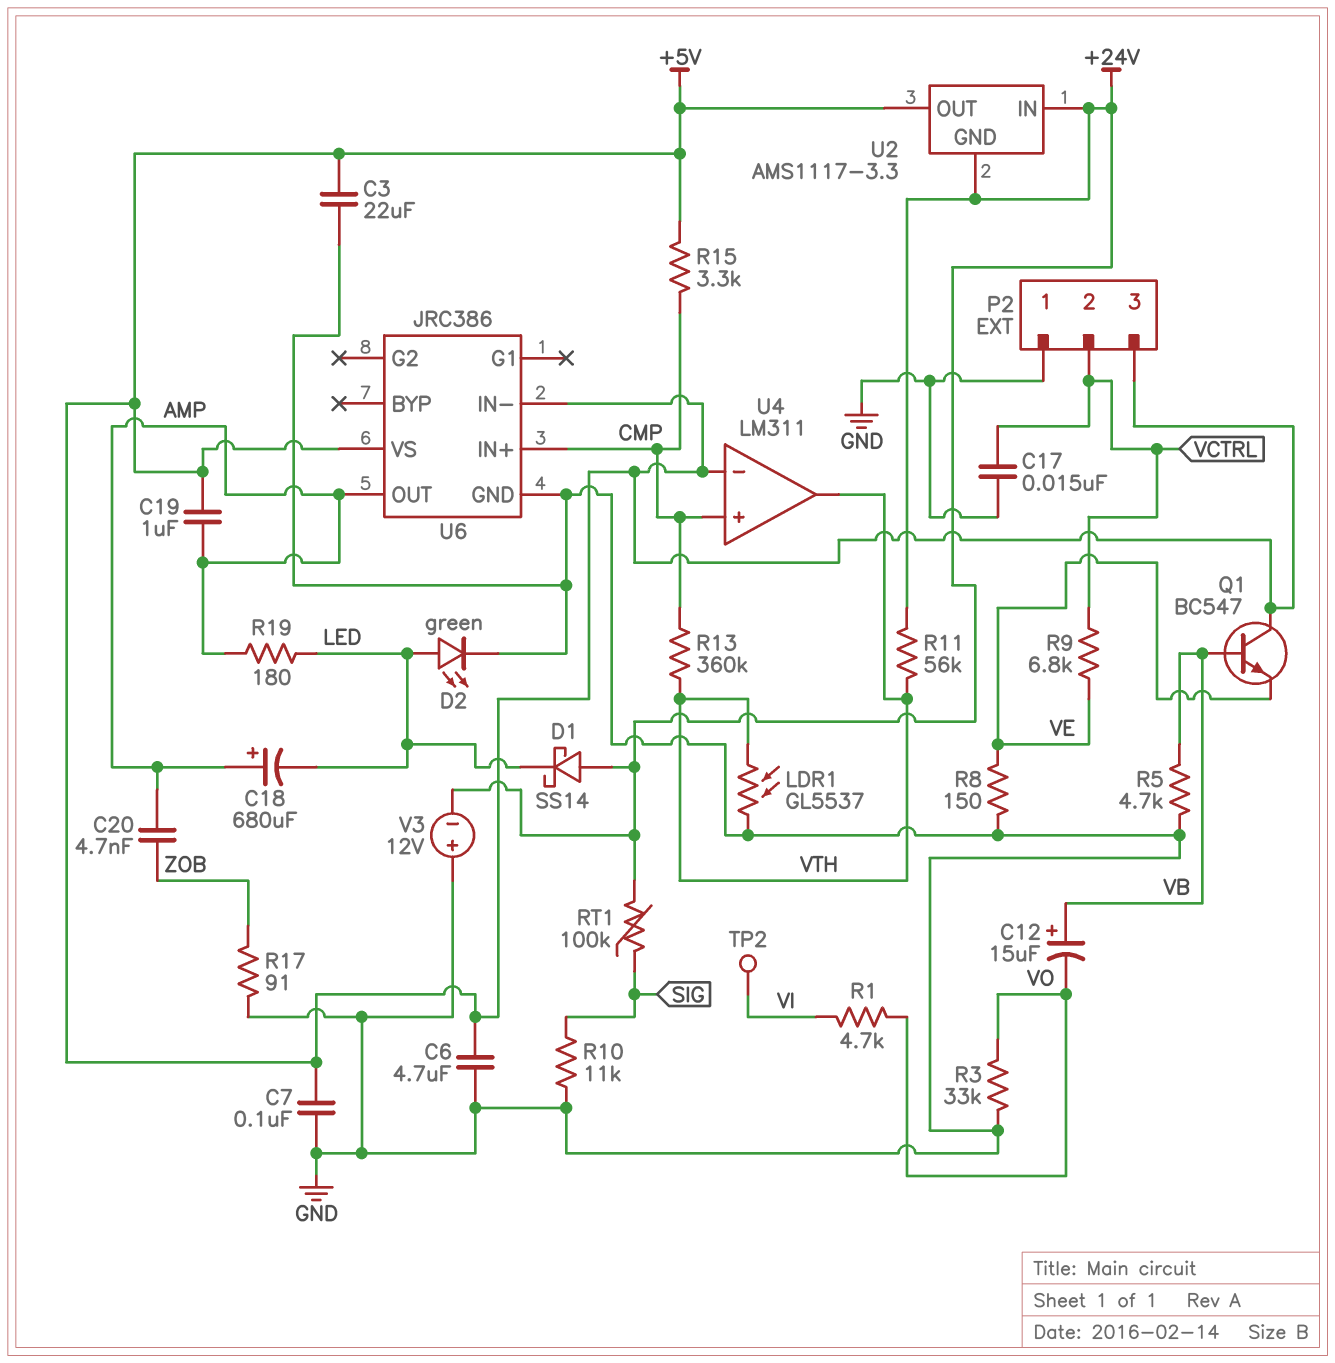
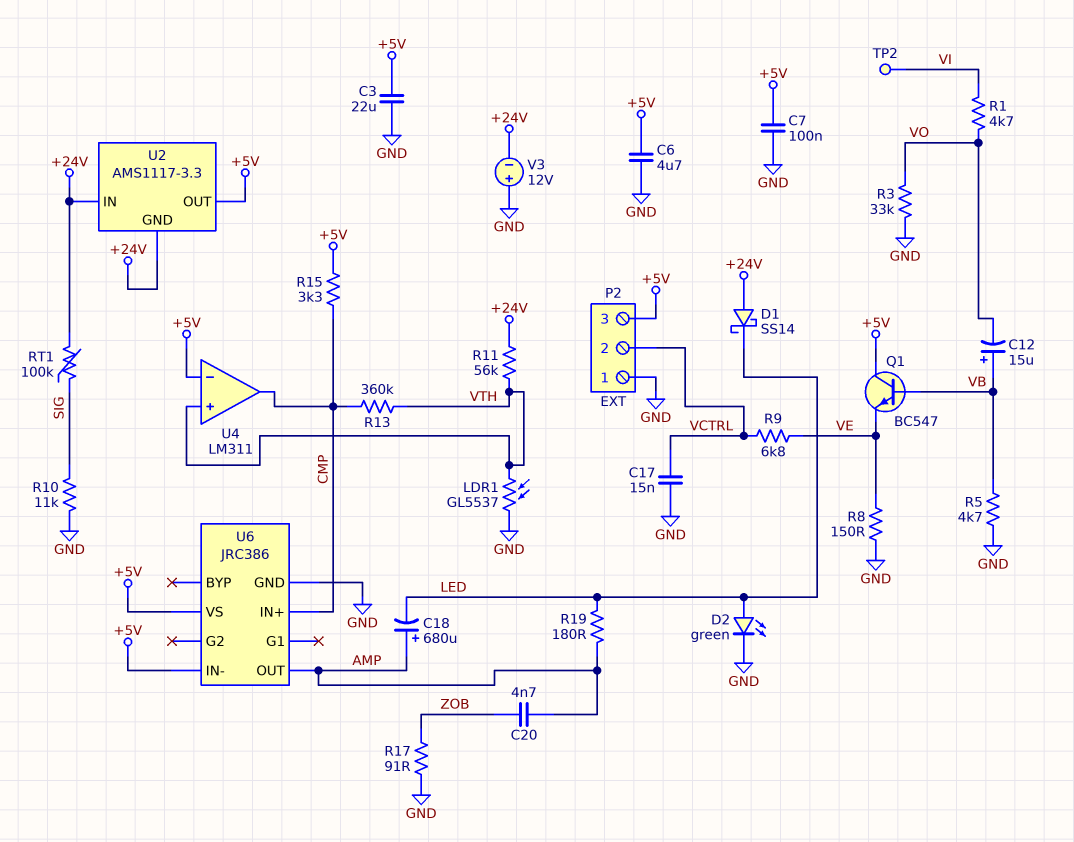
C19: 1uF (+5V, AMP) -> none
U4 pin in+: CMP -> VTH
U4 pin out: VTH -> CMP

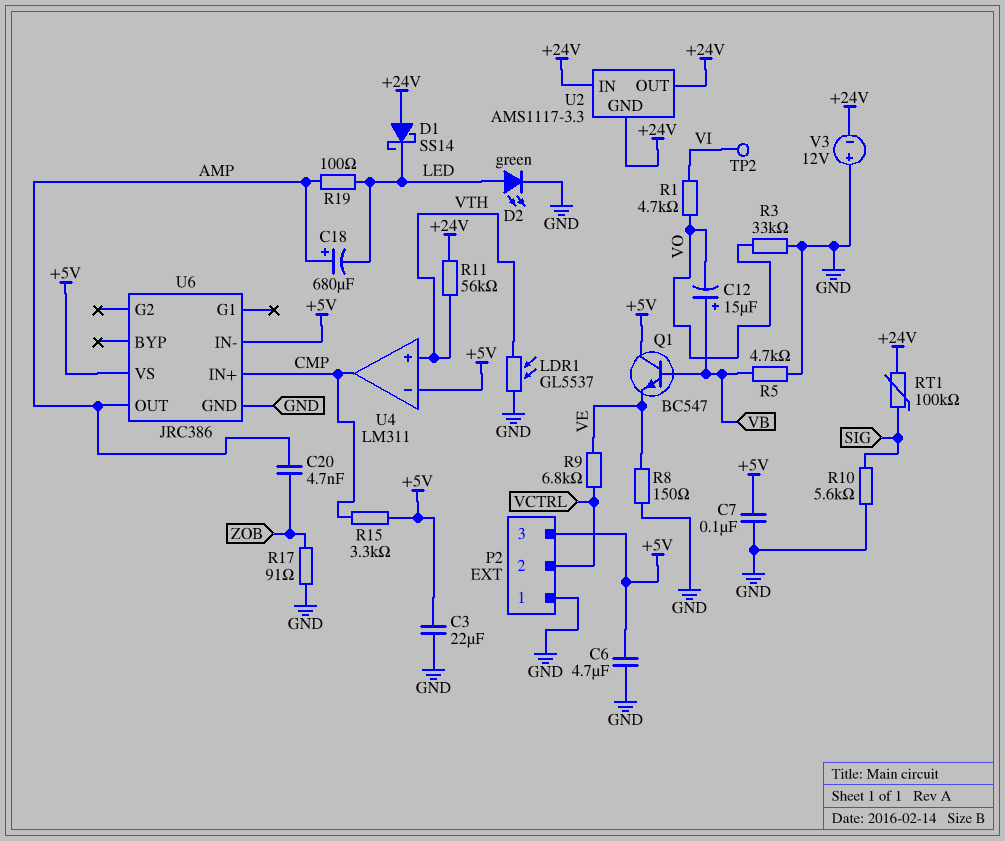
C17: 15nF (GND, VCTRL) -> none
R10: 11k (GND, SIG) -> 5.6k (GND, SIG)
R13: 360k (CMP, VTH) -> none
R19: 180 (AMP, LED) -> 100 (AMP, LED)
U2 pin OUT: +5V -> +24V

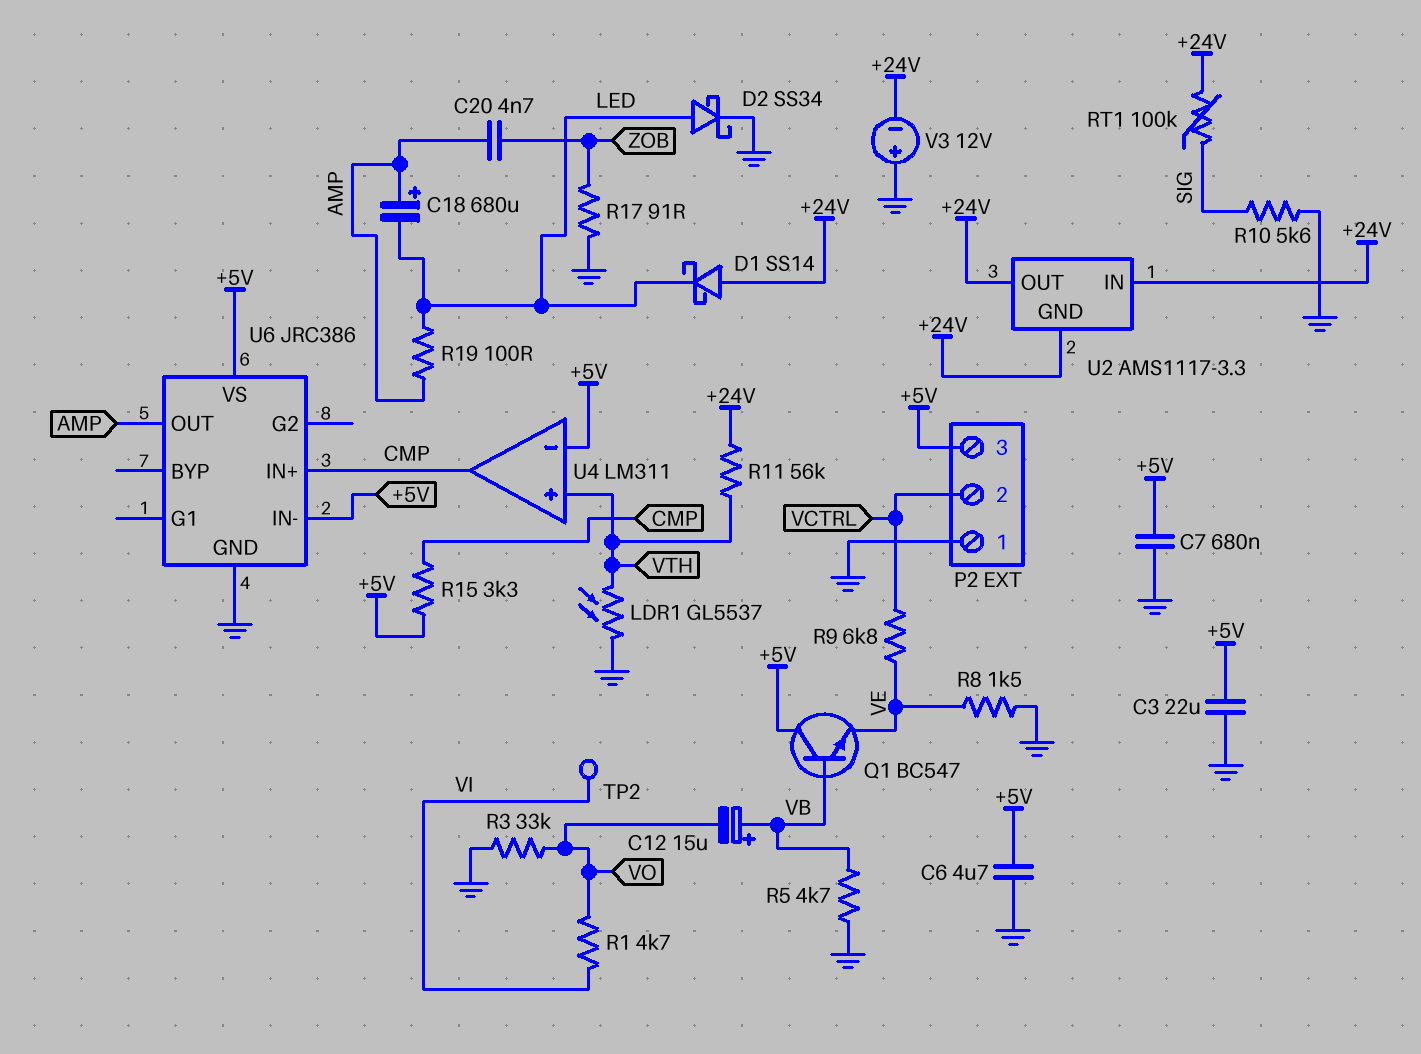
C7: 100nF (+5V, GND) -> 680nF (+5V, GND)
D2: LED green (A LED, K GND) -> schottky SS34 (A LED, K GND)
R8: 150 (GND, VE) -> 1.5k (GND, VE)

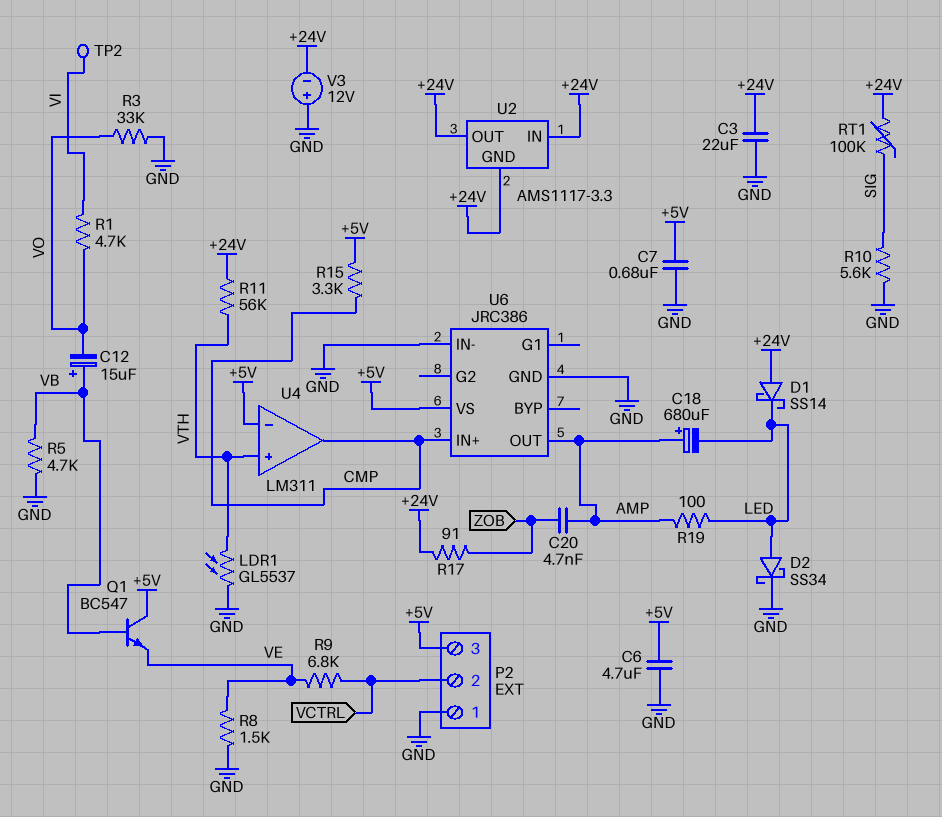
C3: 22uF (+5V, GND) -> 22uF (+24V, GND)
R17: 91 (GND, ZOB) -> 91 (+24V, ZOB)
U6 pin IN-: +5V -> GND

